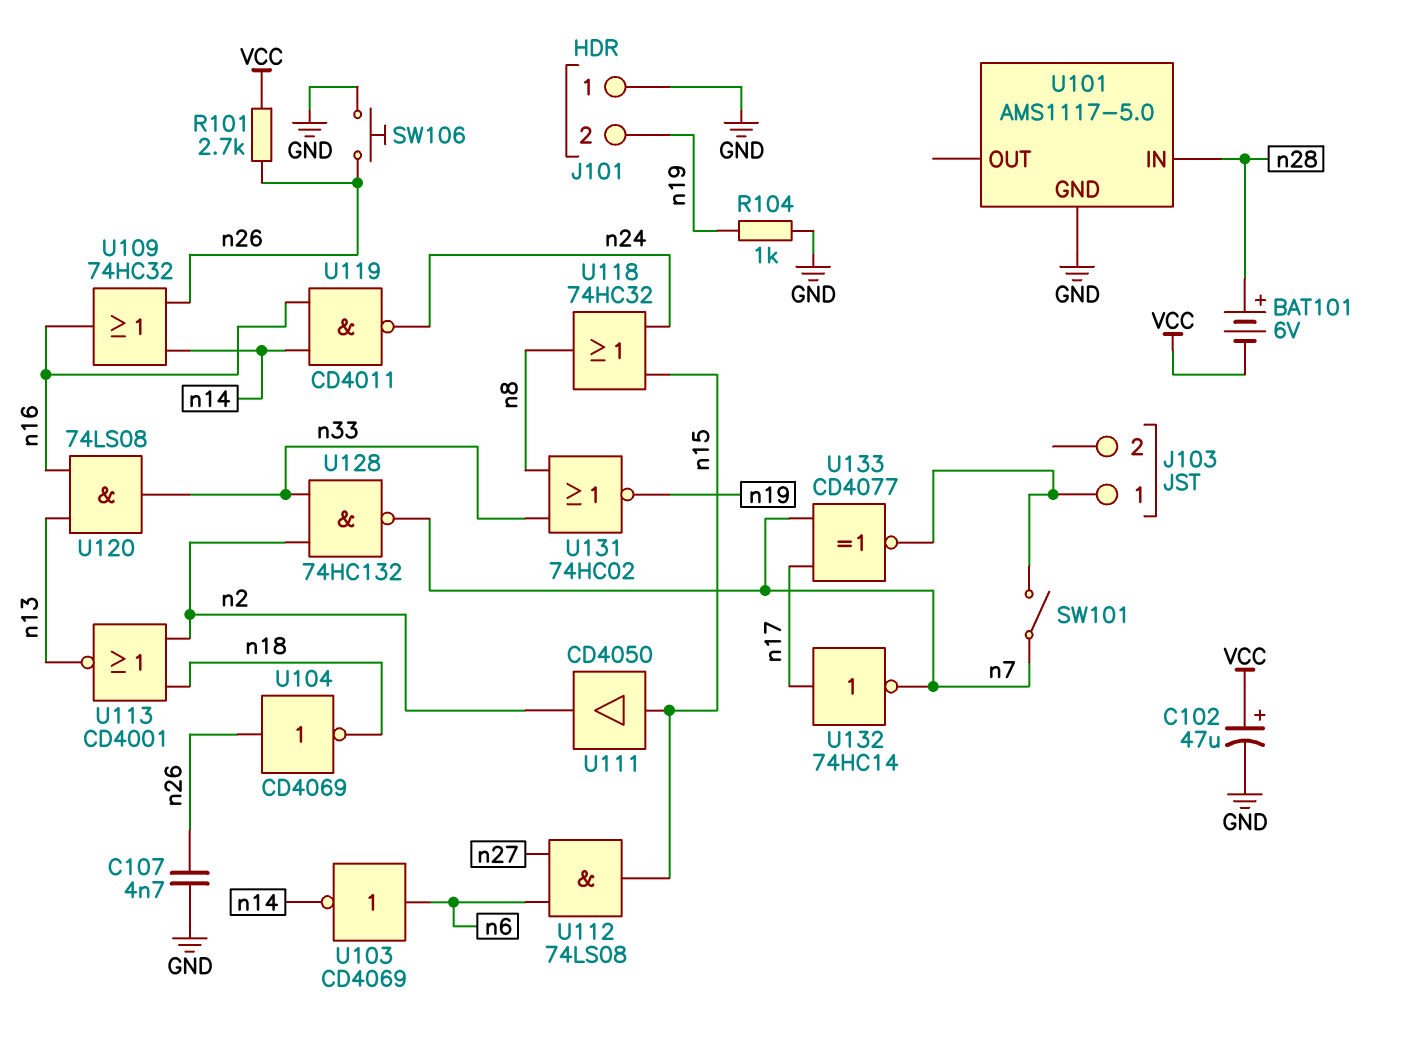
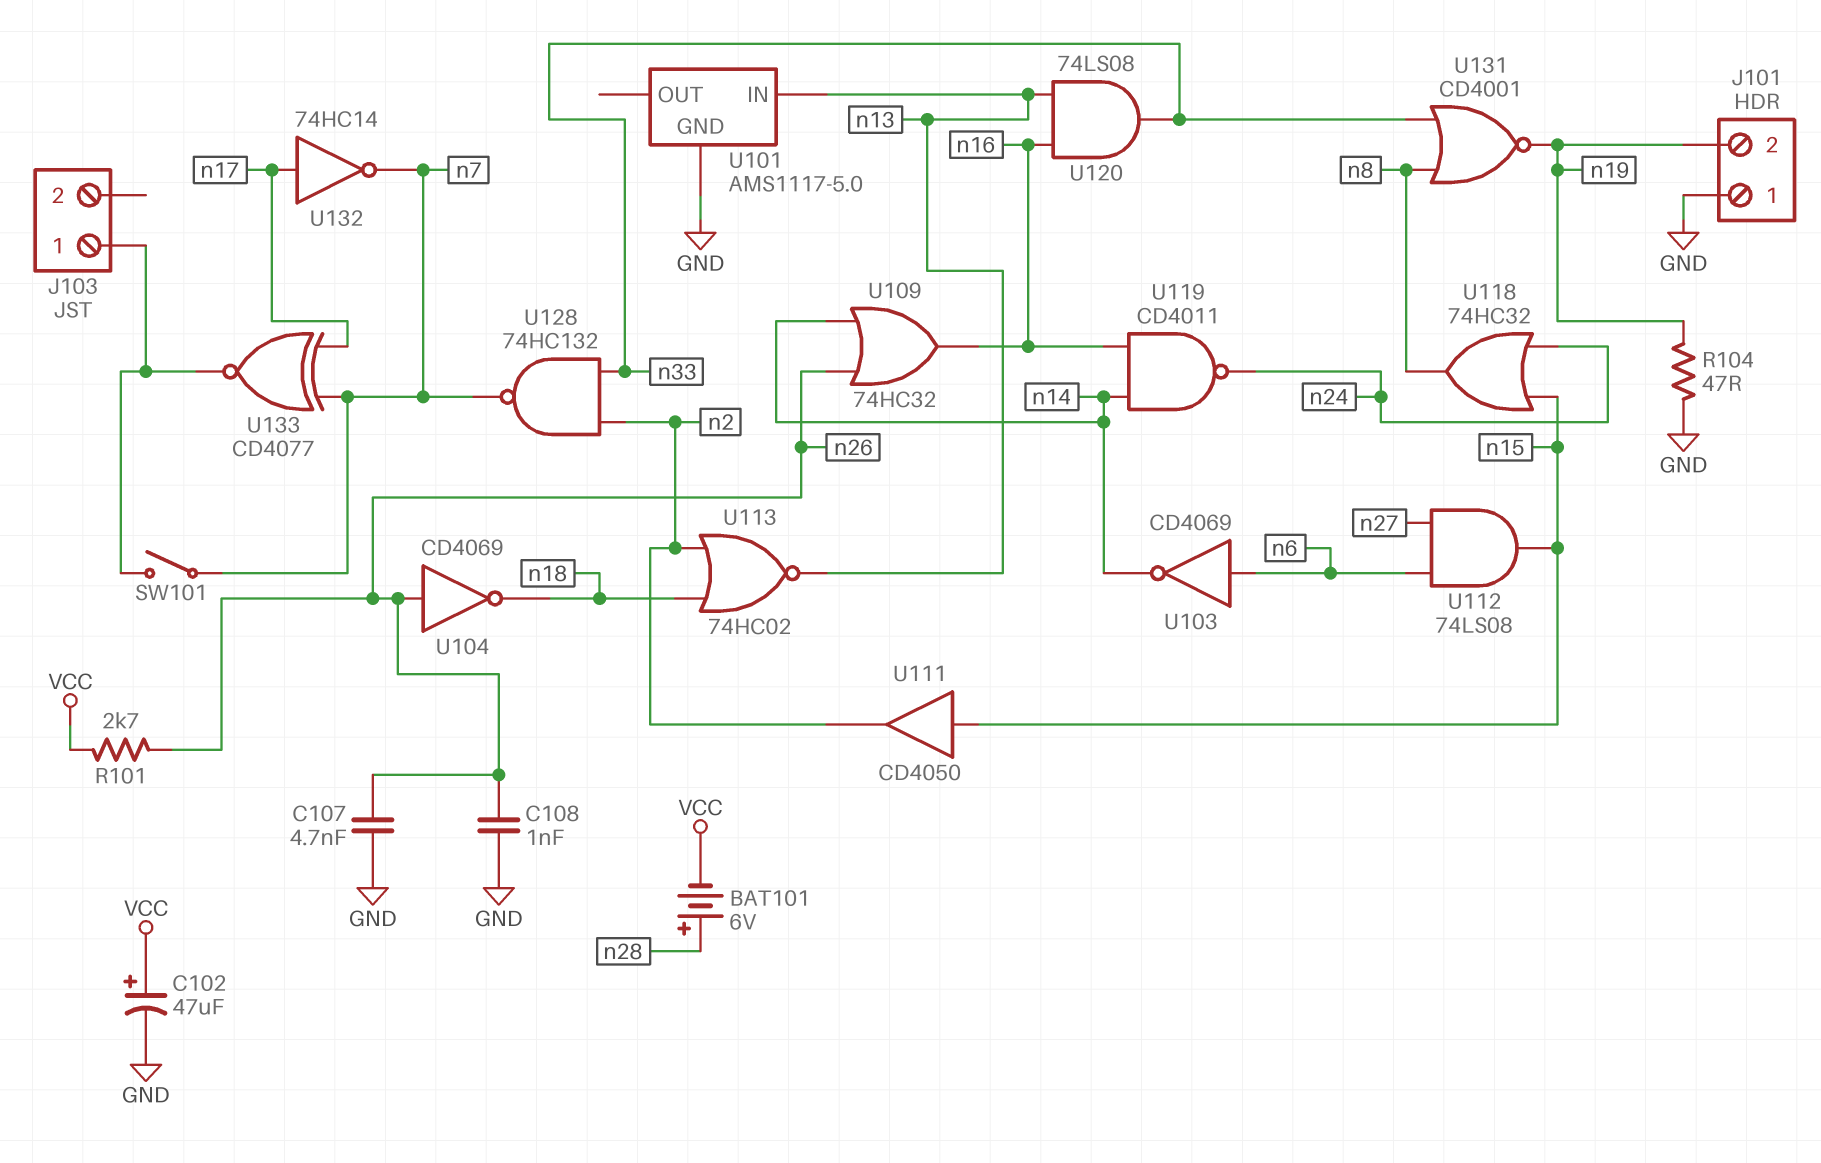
C108: none -> 1nF (GND, n26)
R104: 1k (GND, n19) -> 47 (GND, n19)
SW106: button (GND, n26) -> none
U101 pin IN: n28 -> n13
U113: NOR CD4001 (in n2, in n18, out n13) -> NOR 74HC02 (in n2, in n18, out n13)
U131: NOR 74HC02 (in n8, in n33, out n19) -> NOR CD4001 (in n8, in n33, out n19)

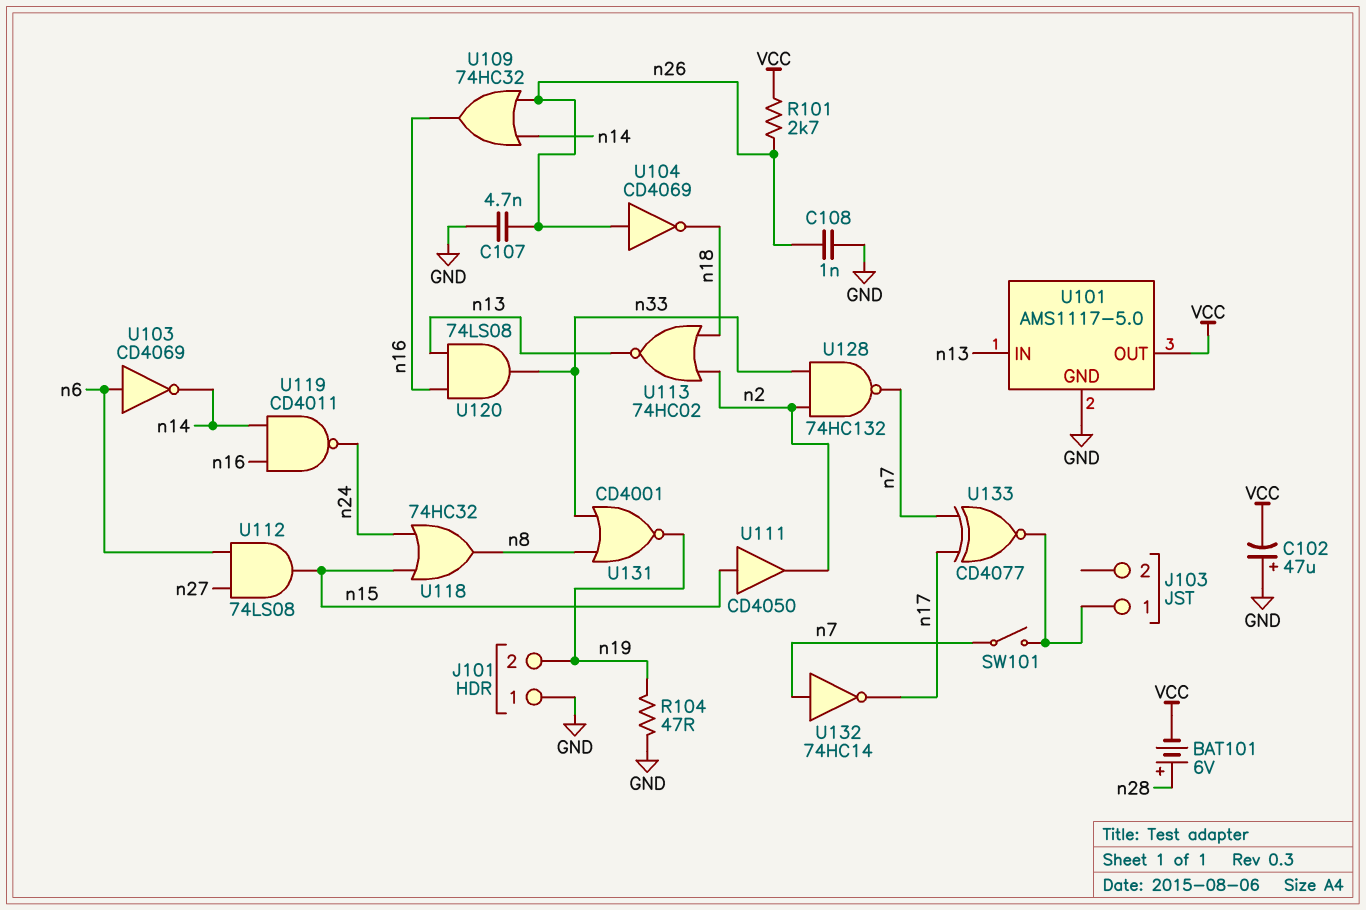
C102: 47uF (plus VCC, minus GND) -> 47uF (plus GND, minus VCC)
U101 pin OUT: none -> VCC
U132: NOT 74HC14 (in n17, out n7) -> NOT 74HC14 (in n7, out n17)

